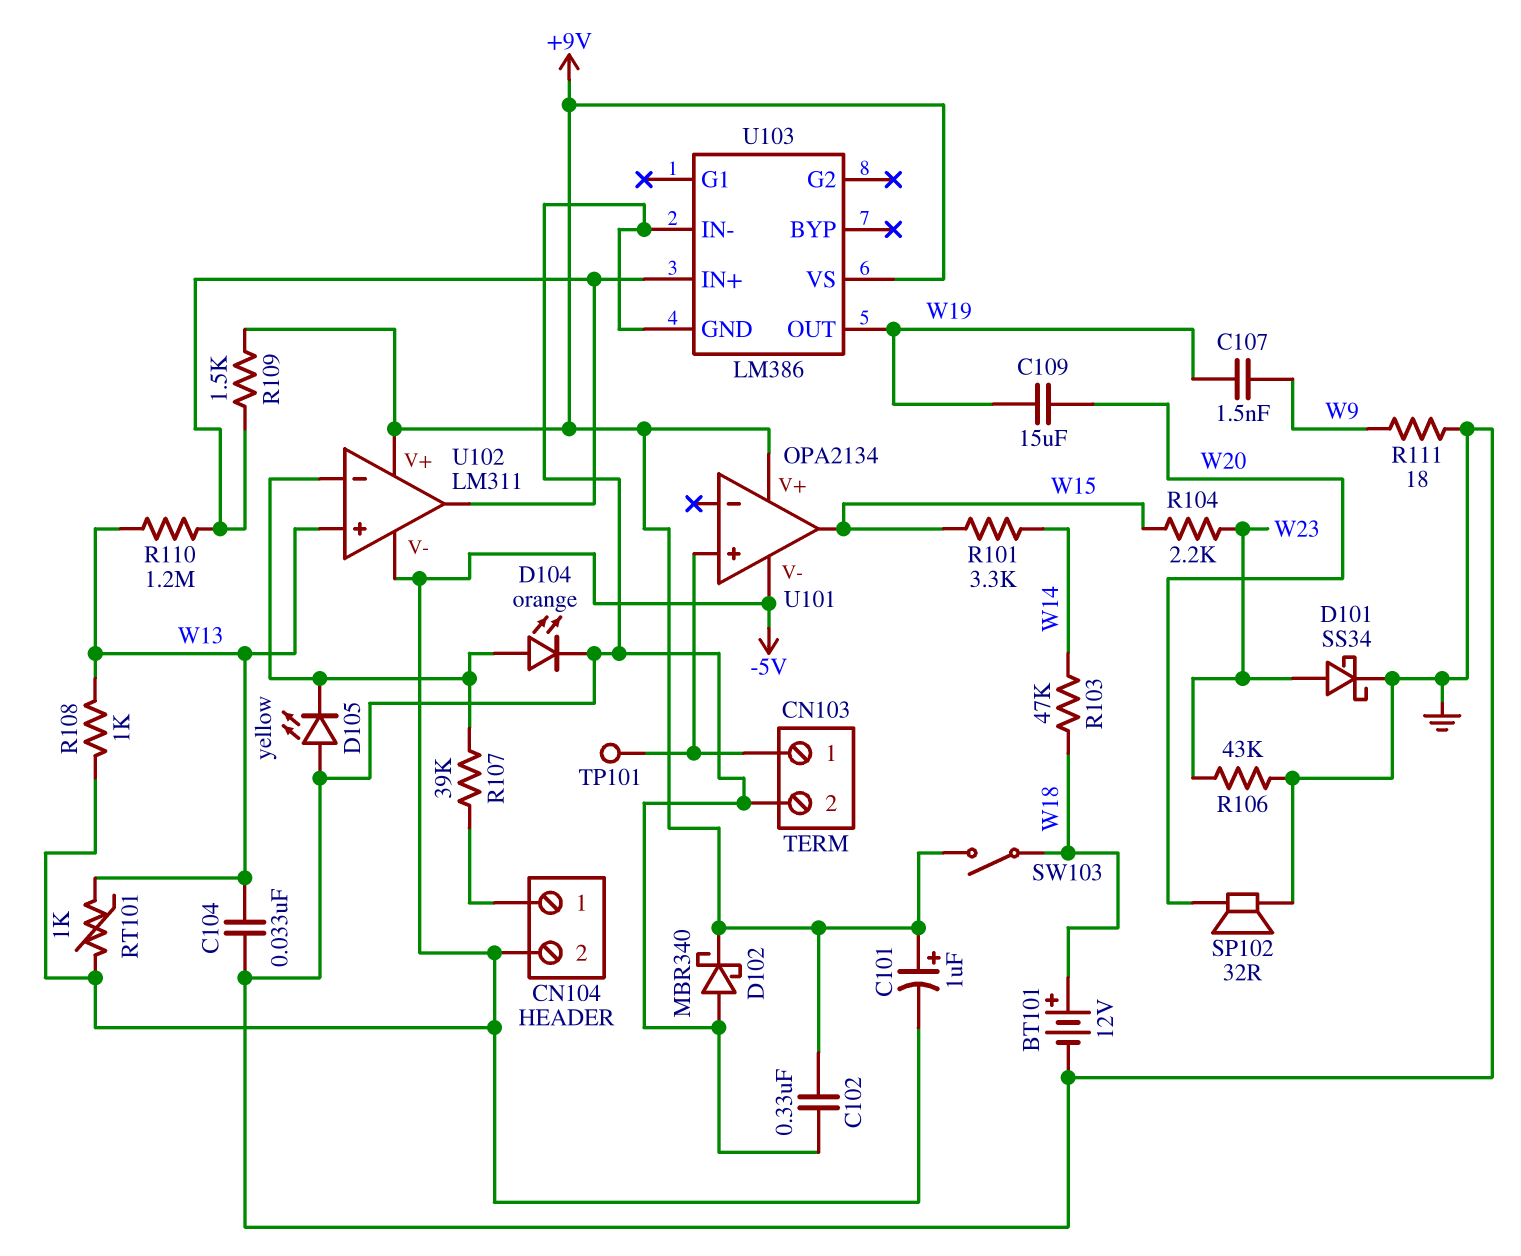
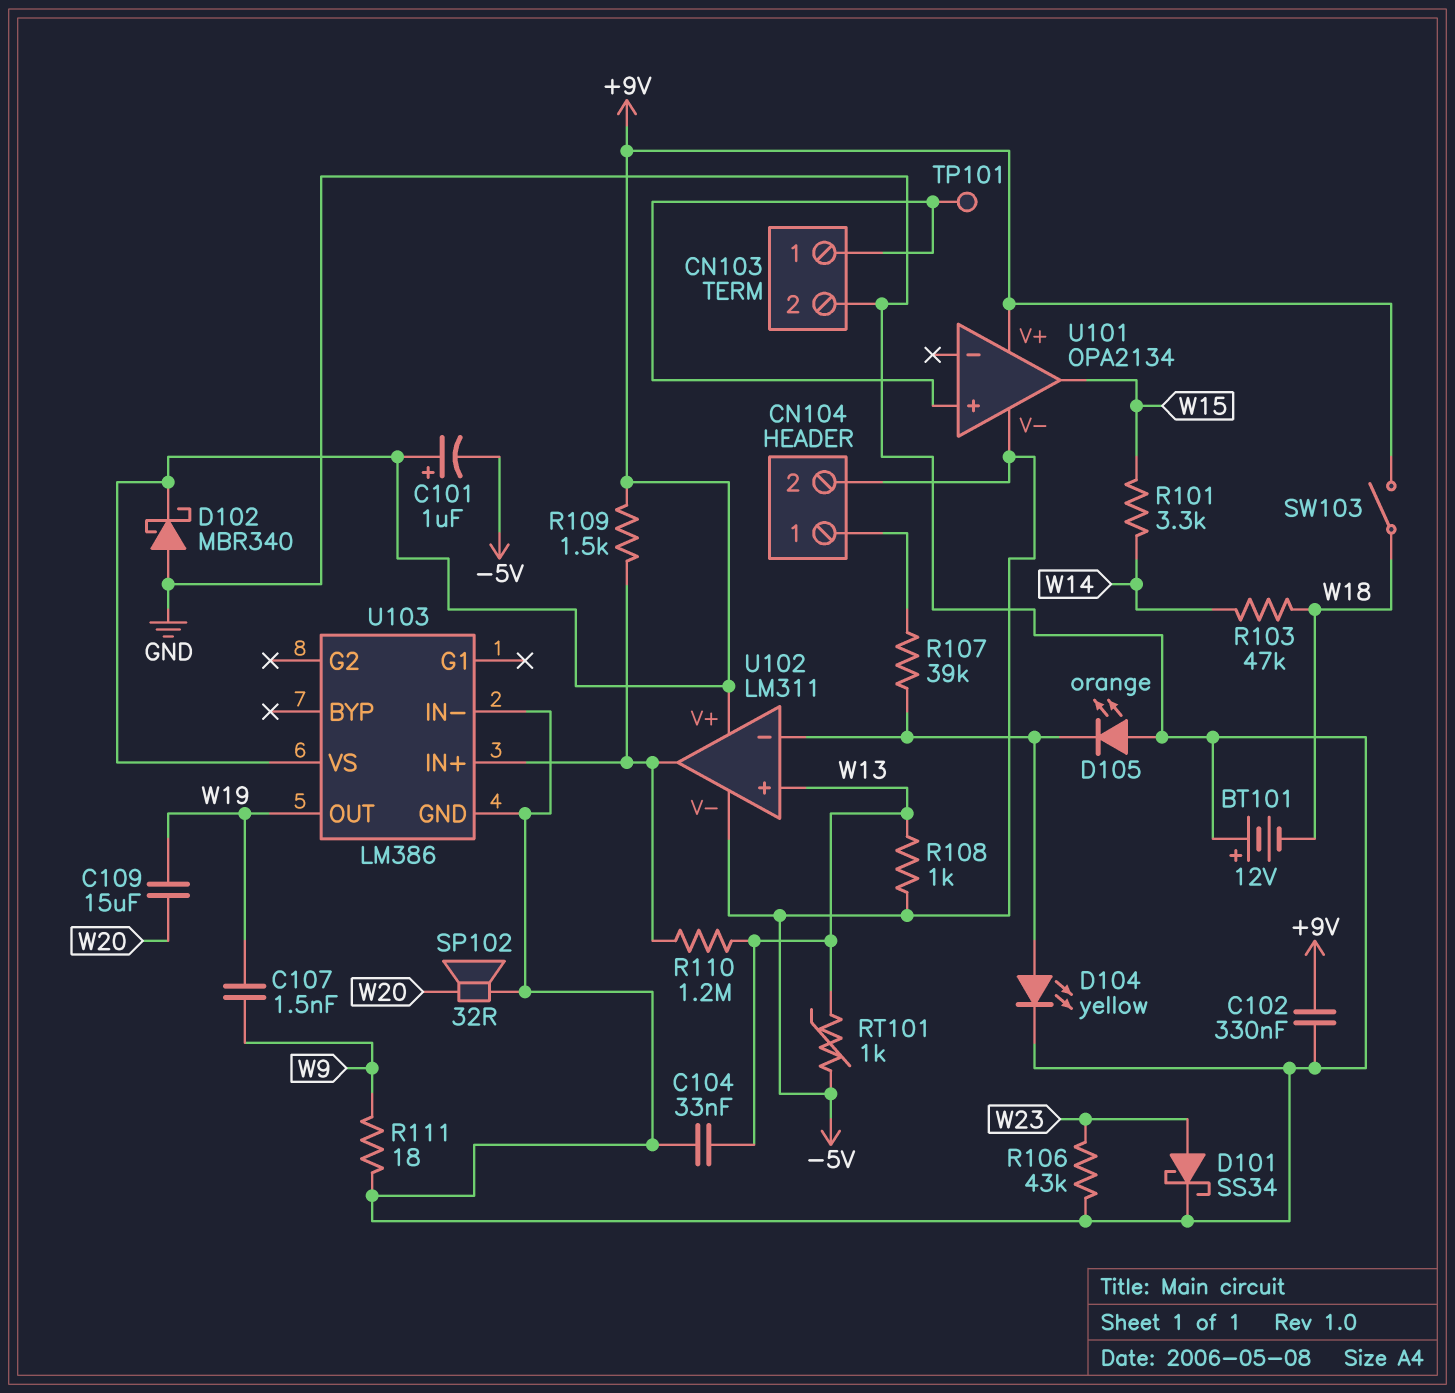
BT101: 12V (plus W18, minus GND) -> 12V (plus GND, minus W18)
D104: LED orange (A U102/in-, K GND) -> LED yellow (A U102/in-, K GND)
D105: LED yellow (A GND, K U102/in-) -> LED orange (A GND, K U102/in-)
R104: 2.2k (W15, W23) -> none

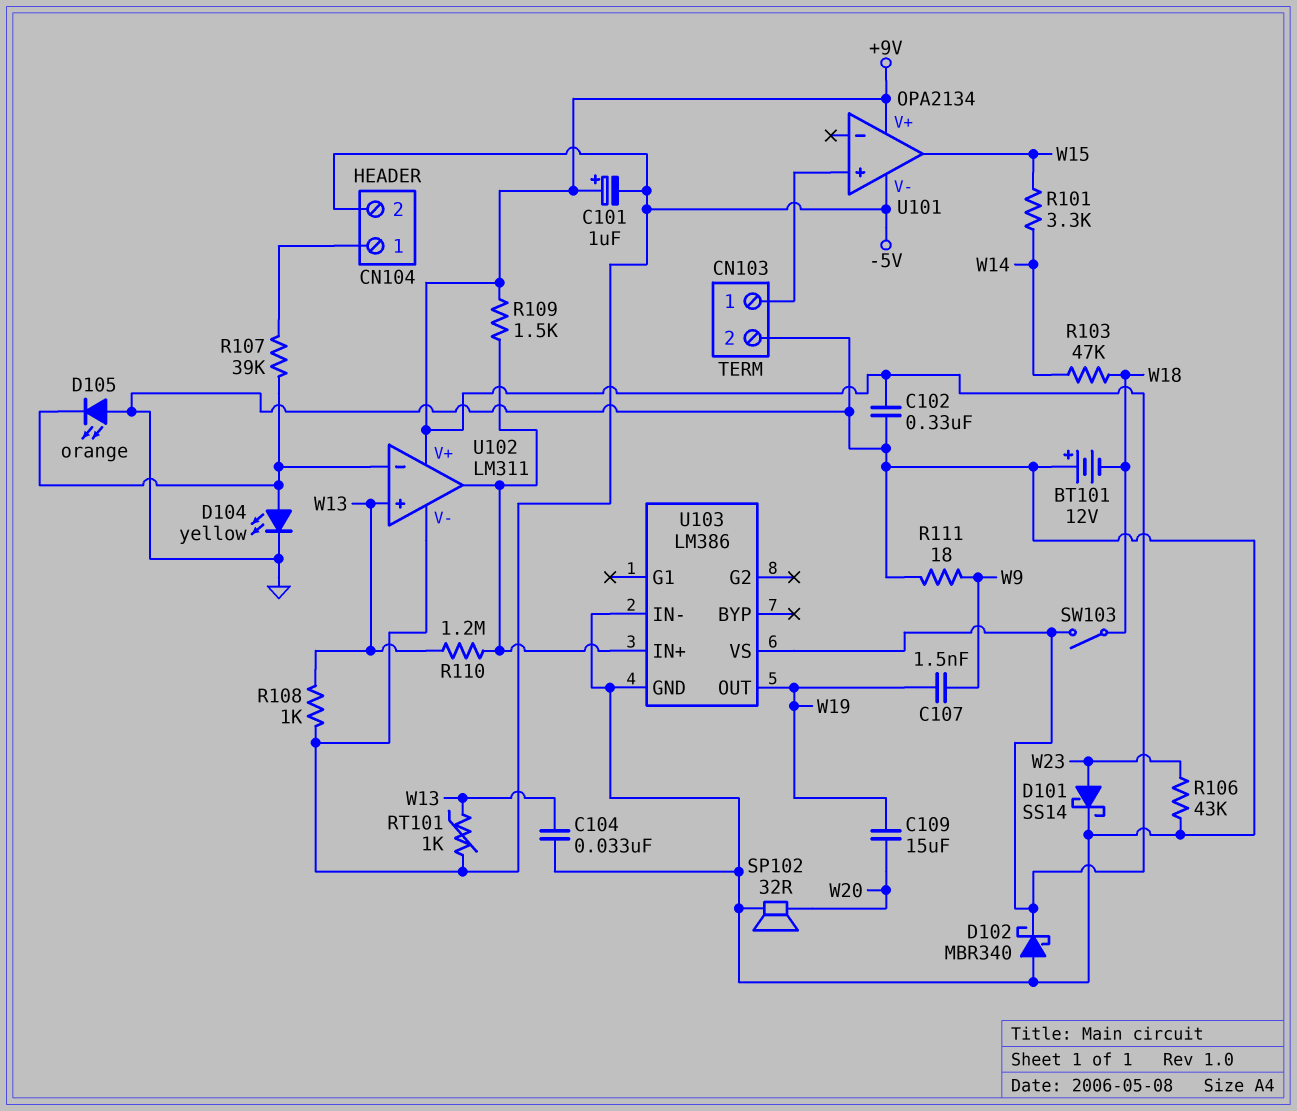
D101: schottky SS34 (A W23, K GND) -> schottky SS14 (A W23, K GND)
TP101: test point (CN103/1) -> none

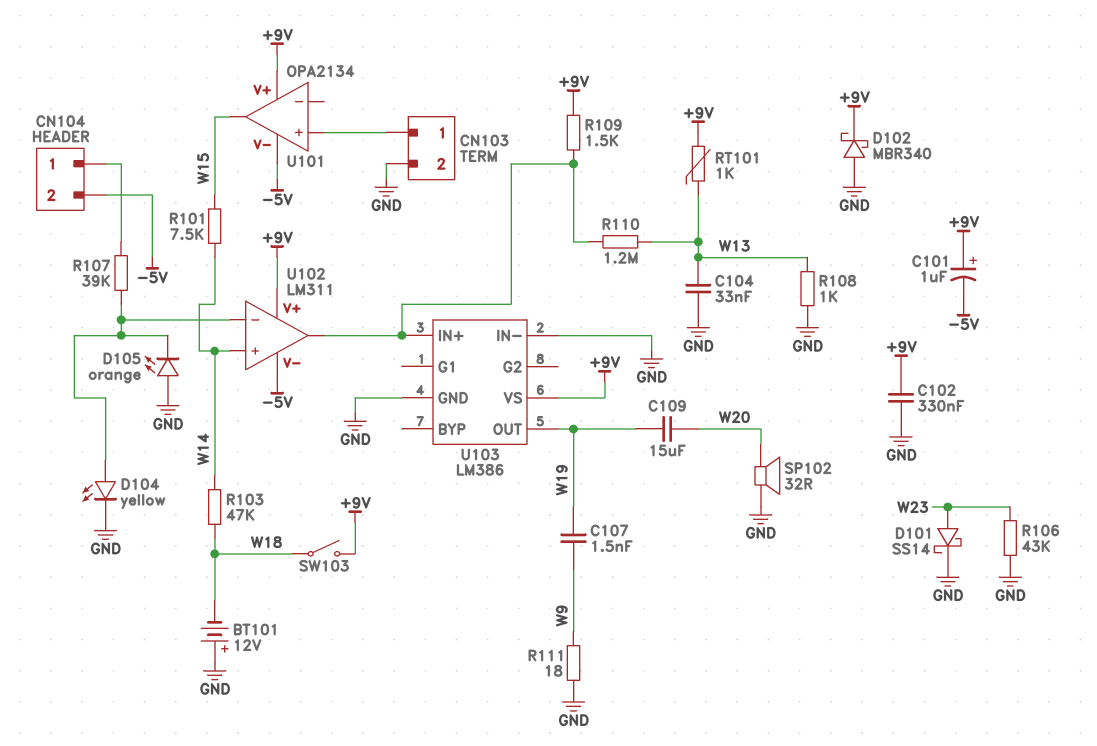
R101: 3.3k (W14, W15) -> 7.5k (W14, W15)
R108: 1k (-5V, W13) -> 1k (GND, W13)
RT101: 1k (-5V, W13) -> 1k (+9V, W13)
U102 pin in+: W13 -> W14

